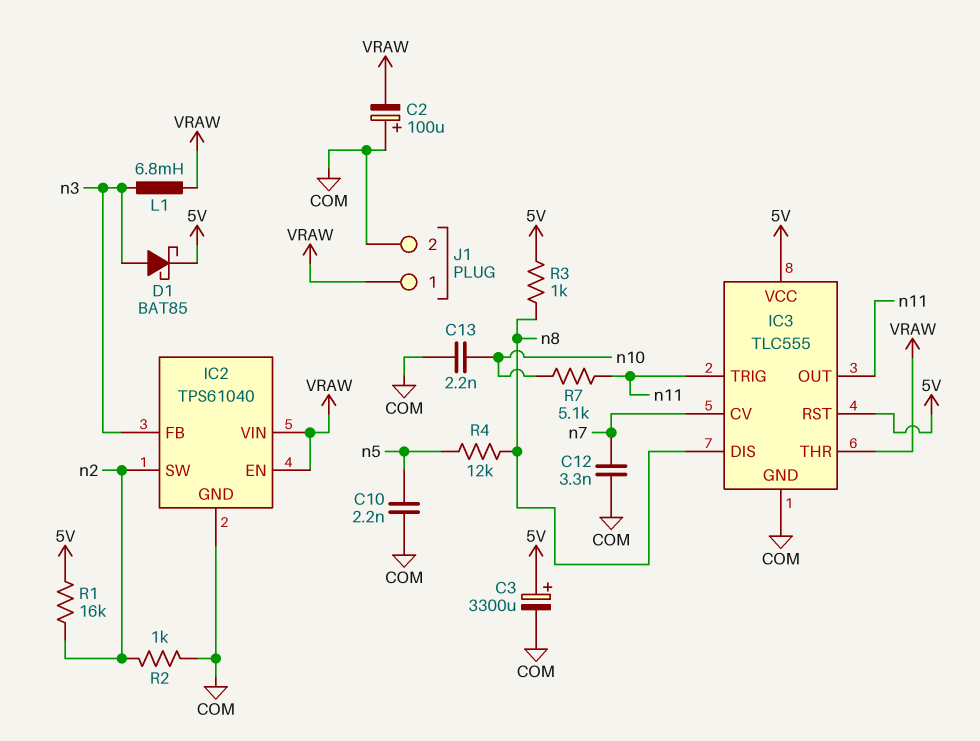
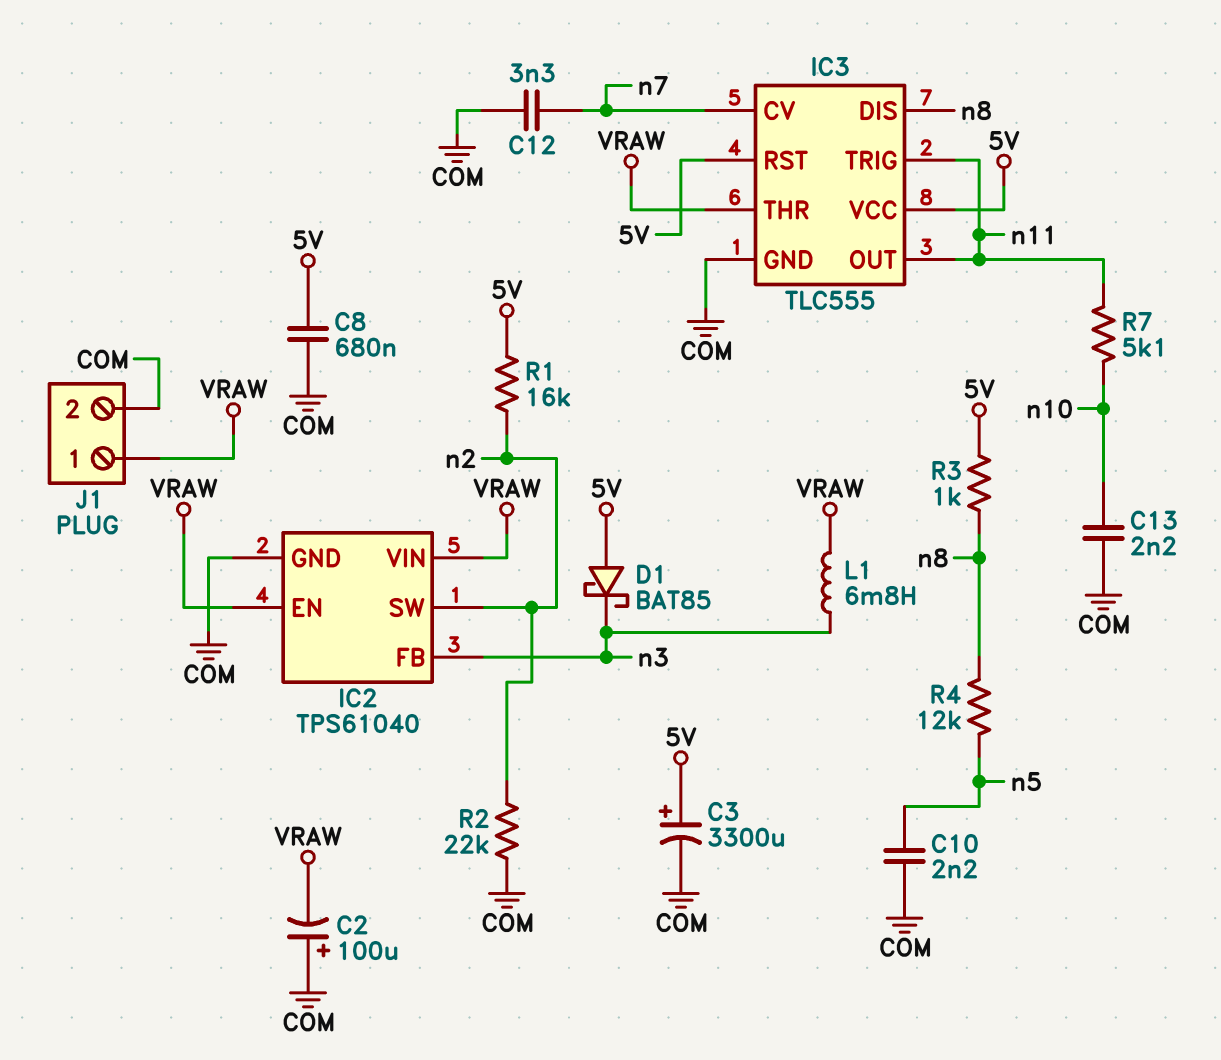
C8: none -> 680nF (5V, COM)
D1: schottky BAT85 (A n3, K 5V) -> schottky BAT85 (A 5V, K n3)
R2: 1k (COM, n2) -> 22k (COM, n2)

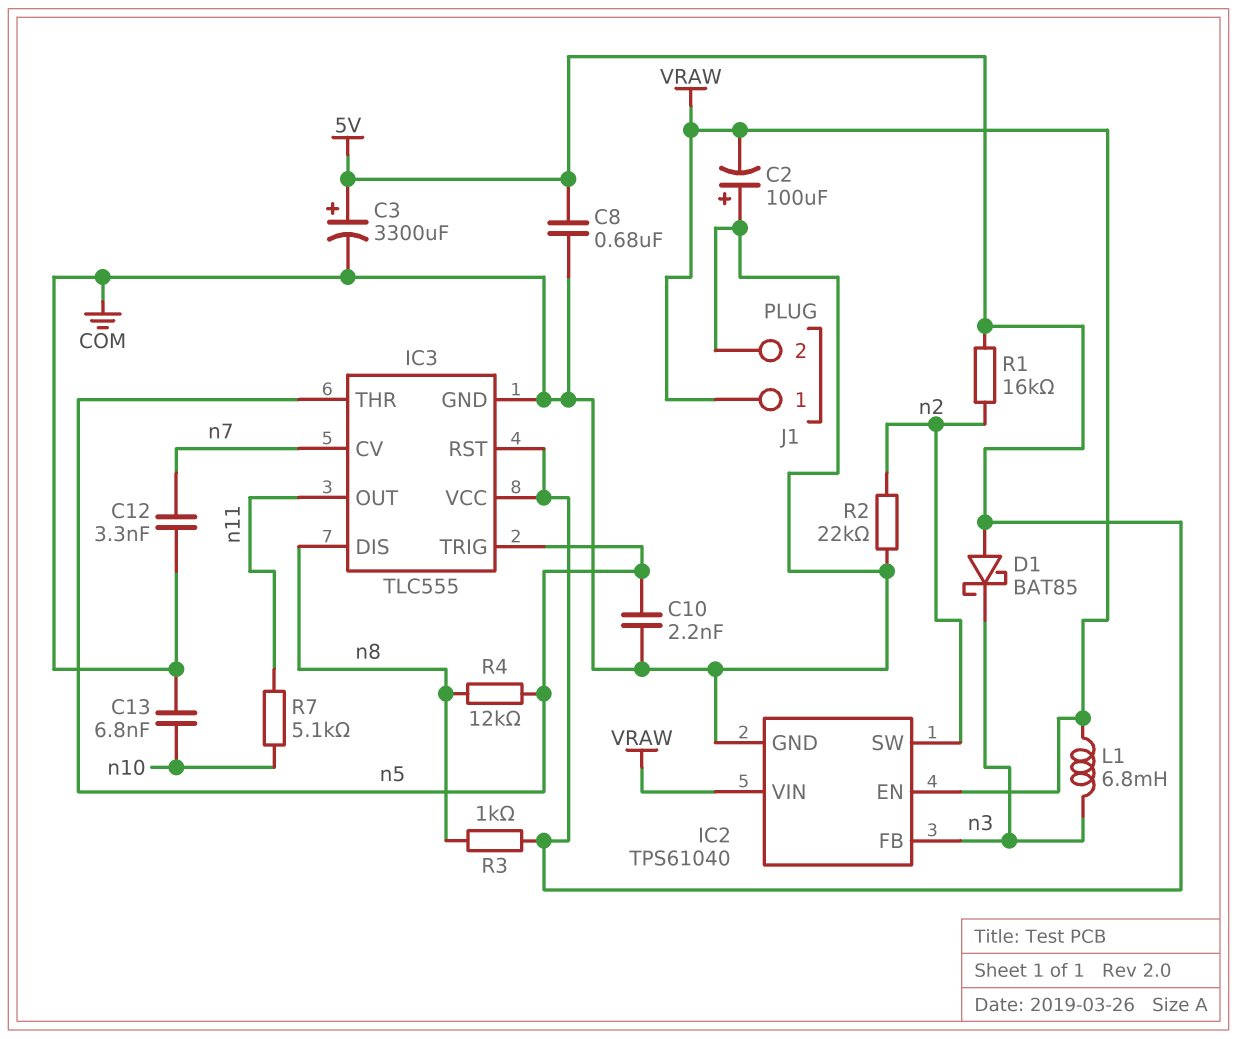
C13: 2.2nF (COM, n10) -> 6.8nF (COM, n10)
IC3 pin THR: VRAW -> n5
IC3 pin TRIG: n11 -> n5

